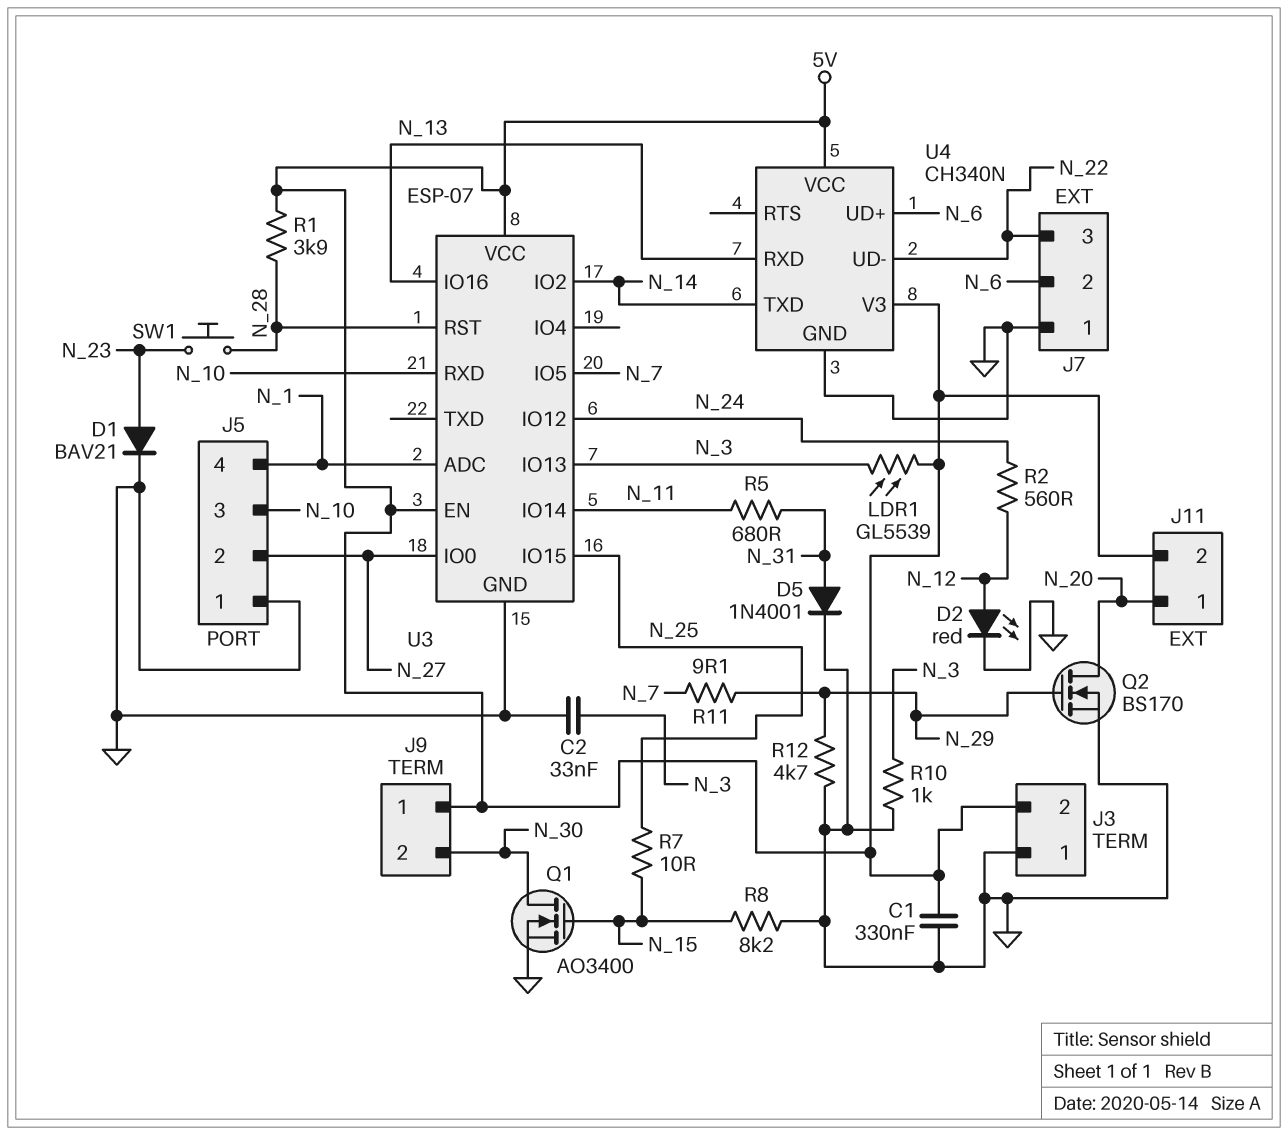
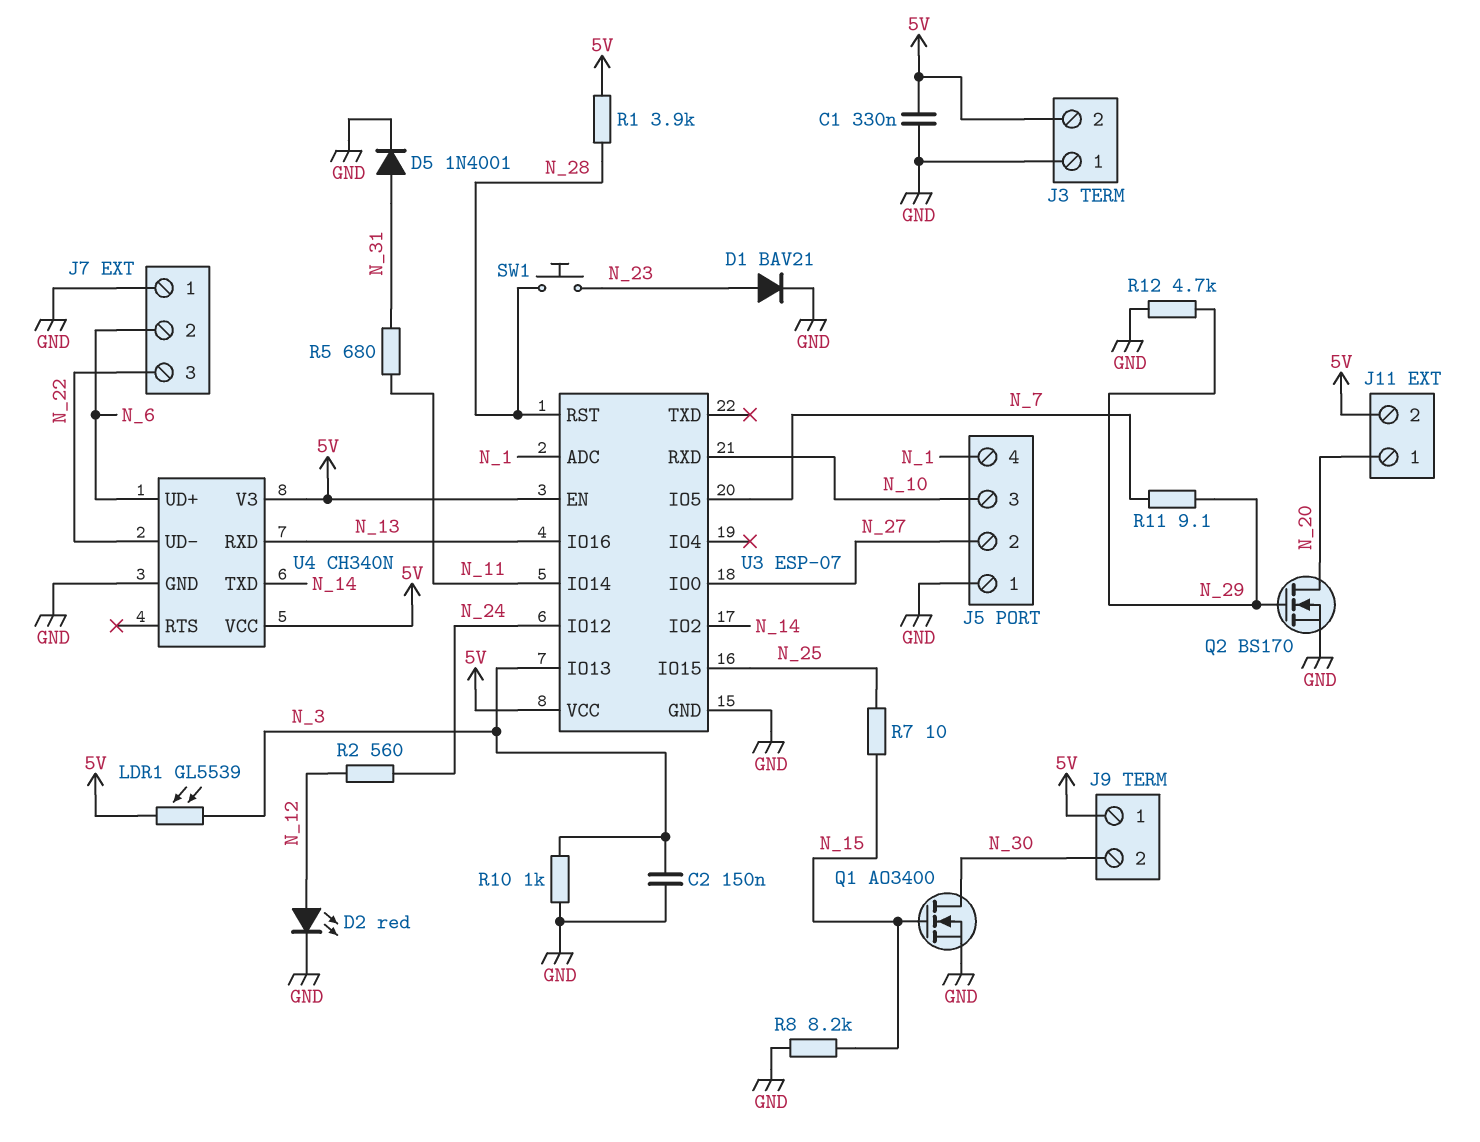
C2: 33nF (GND, N_3) -> 150nF (GND, N_3)

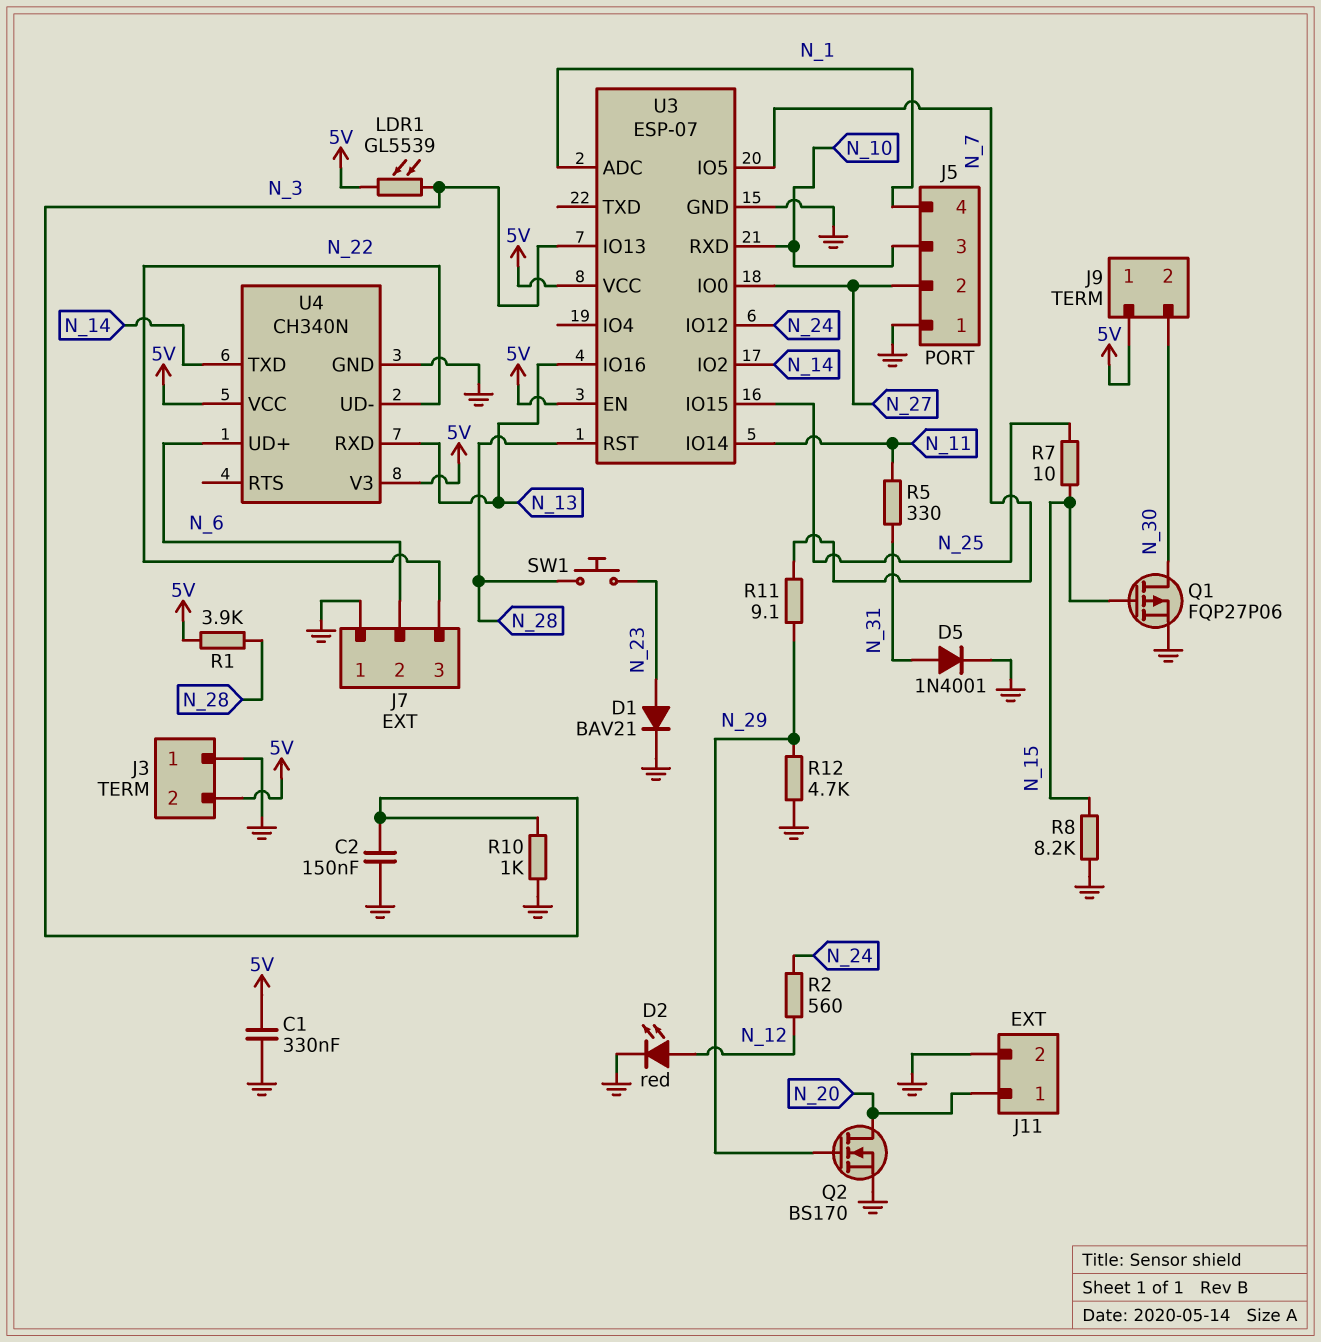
J11 pin 2: 5V -> GND
Q1: NMOS AO3400 (G N_15, D N_30, S GND) -> PMOS FQP27P06 (G N_15, D N_30, S GND)
R5: 680 (N_11, N_31) -> 330 (N_11, N_31)

